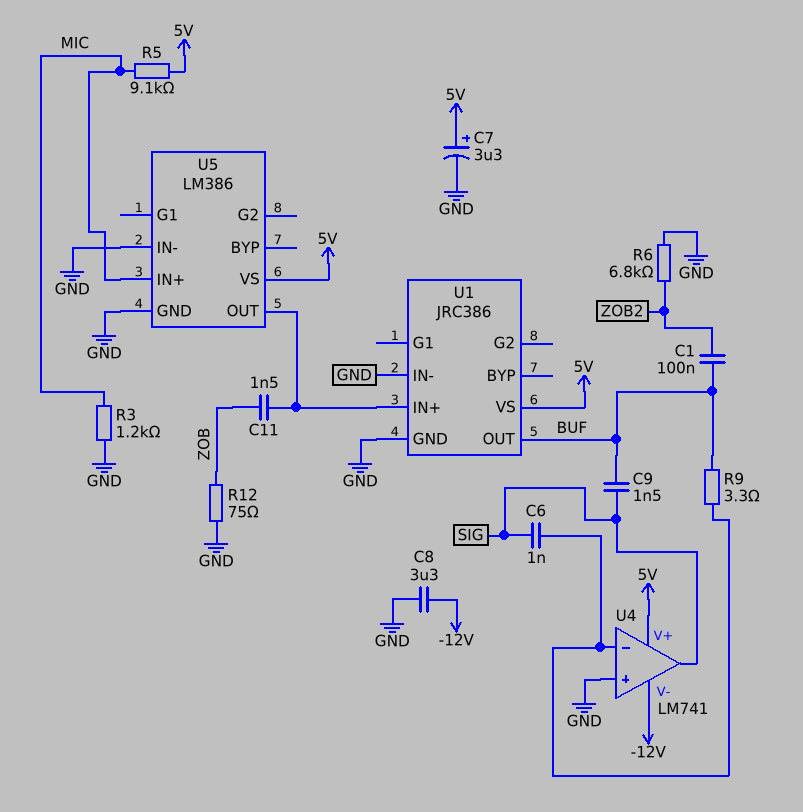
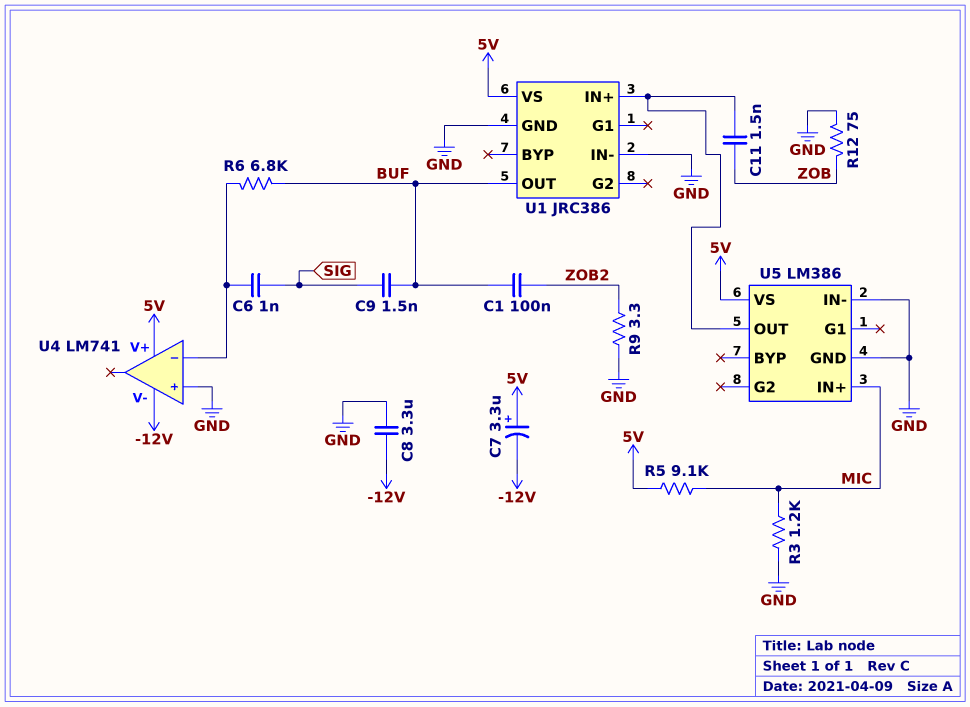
C7: 3.3uF (plus 5V, minus GND) -> 3.3uF (plus 5V, minus -12V)
R6: 6.8k (GND, ZOB2) -> 6.8k (BUF, U4/in-)
R9: 3.3 (BUF, U4/in-) -> 3.3 (GND, ZOB2)
U4 pin out: SIG -> none

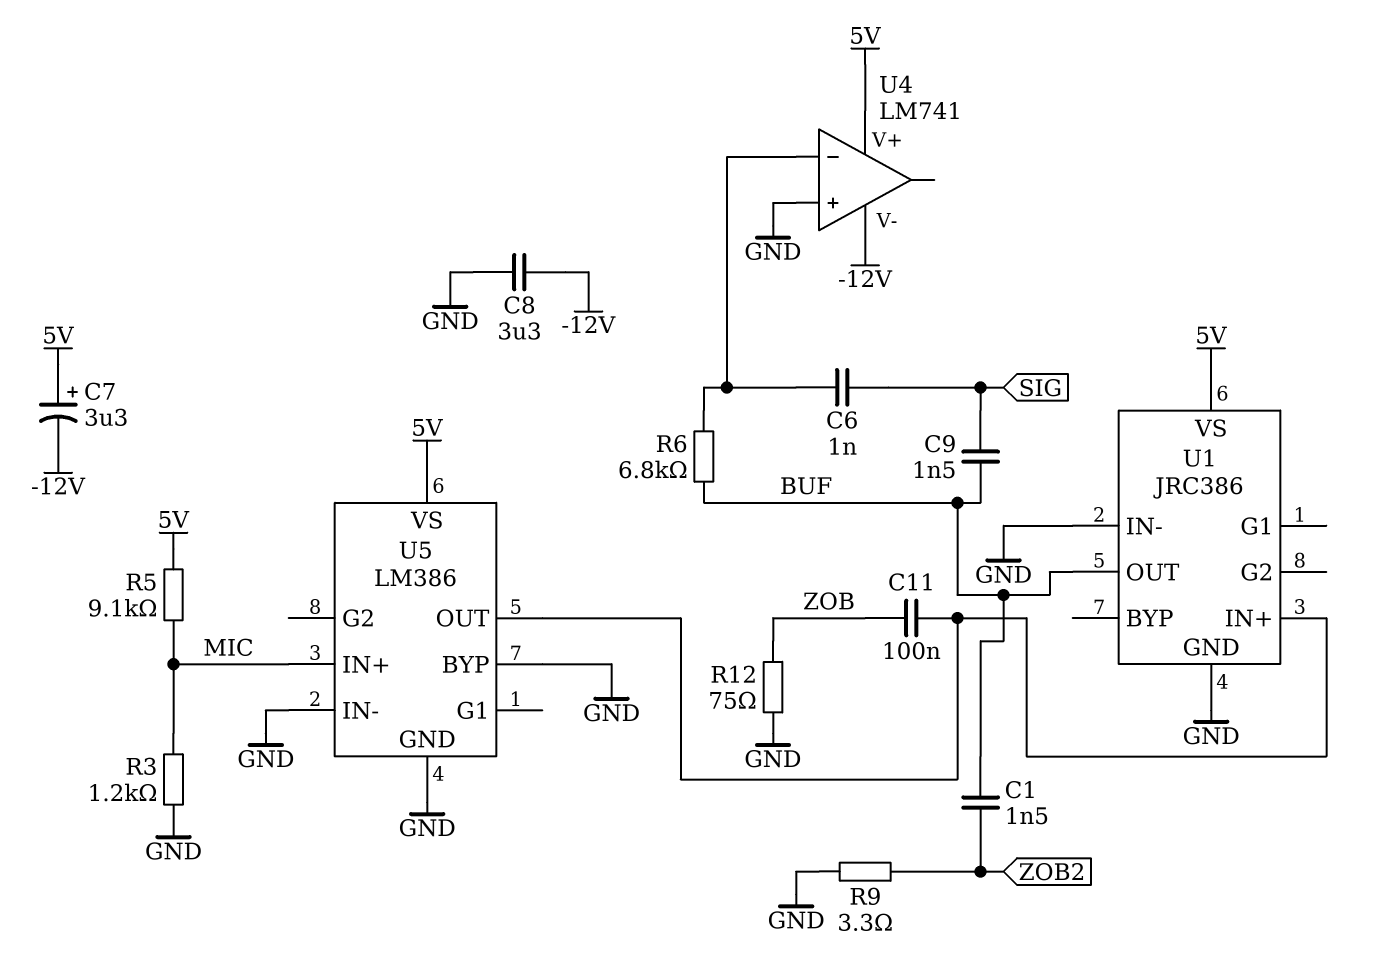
C1: 100nF (BUF, ZOB2) -> 1.5nF (BUF, ZOB2)
C11: 1.5nF (U1/IN+, ZOB) -> 100nF (U1/IN+, ZOB)
U5 pin BYP: none -> GND

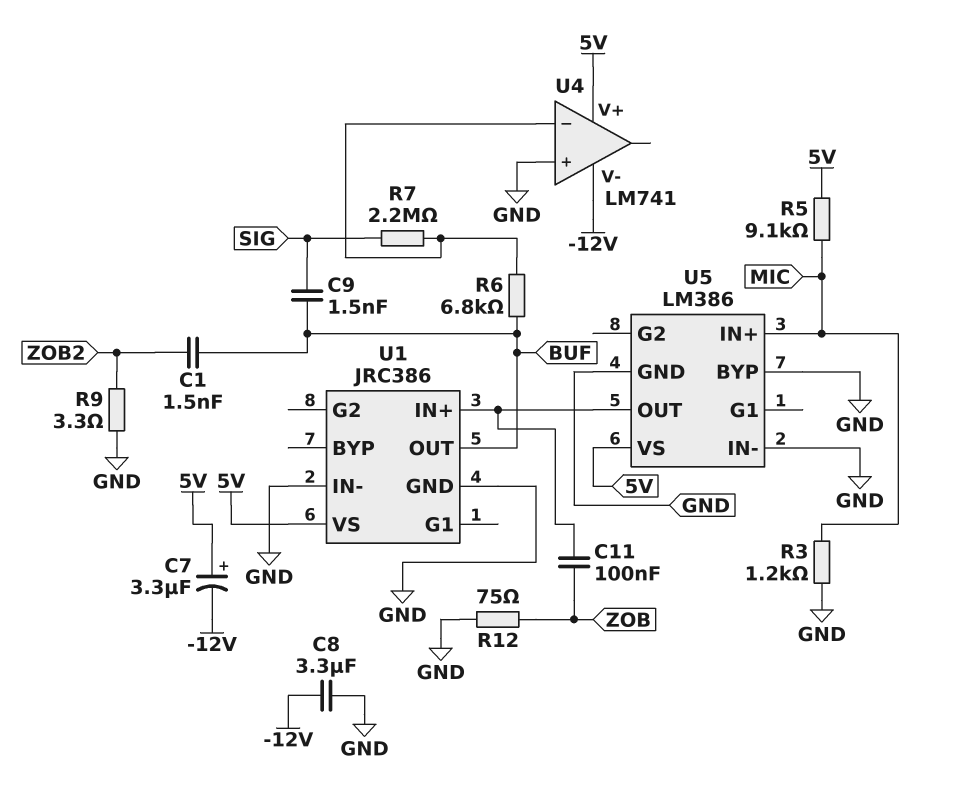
C6: 1nF (SIG, U4/in-) -> none
R7: none -> 2.2M (SIG, U4/in-)

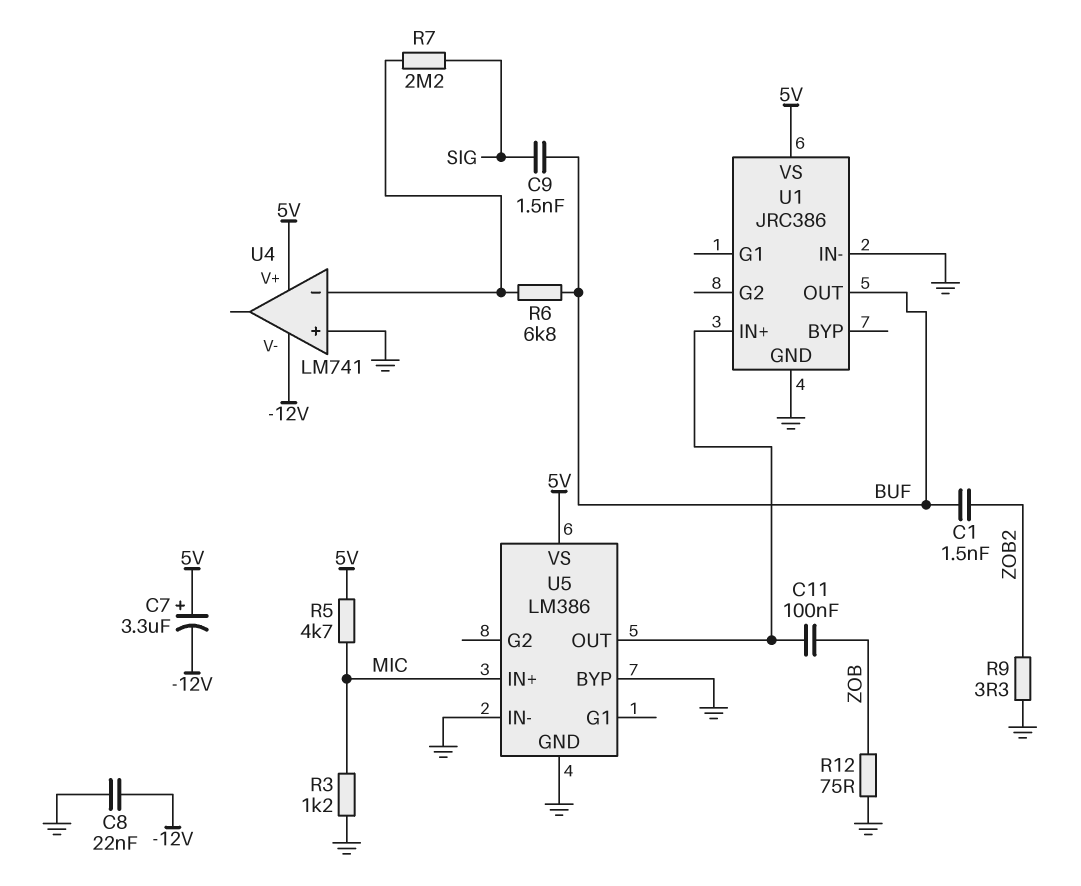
C8: 3.3uF (-12V, GND) -> 22nF (-12V, GND)
R5: 9.1k (5V, MIC) -> 4.7k (5V, MIC)

